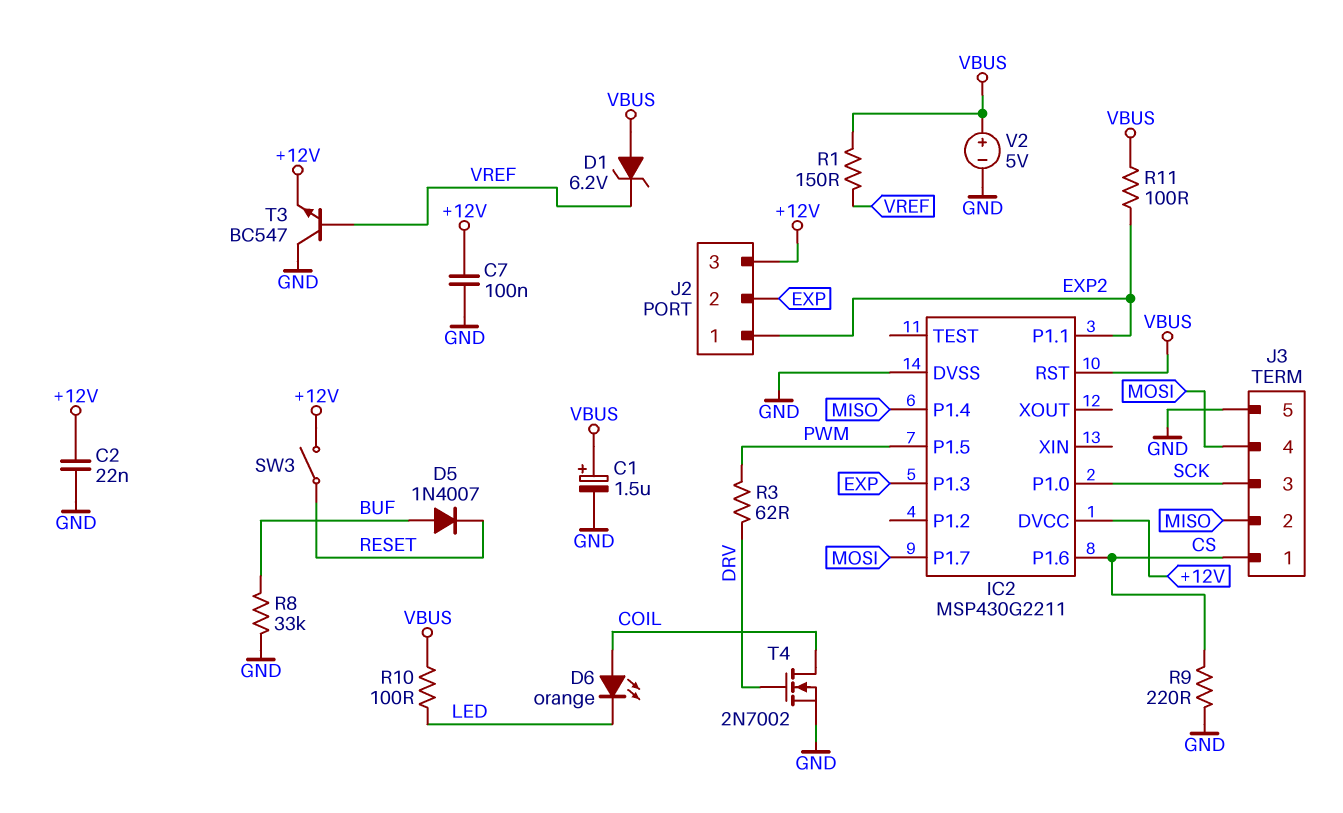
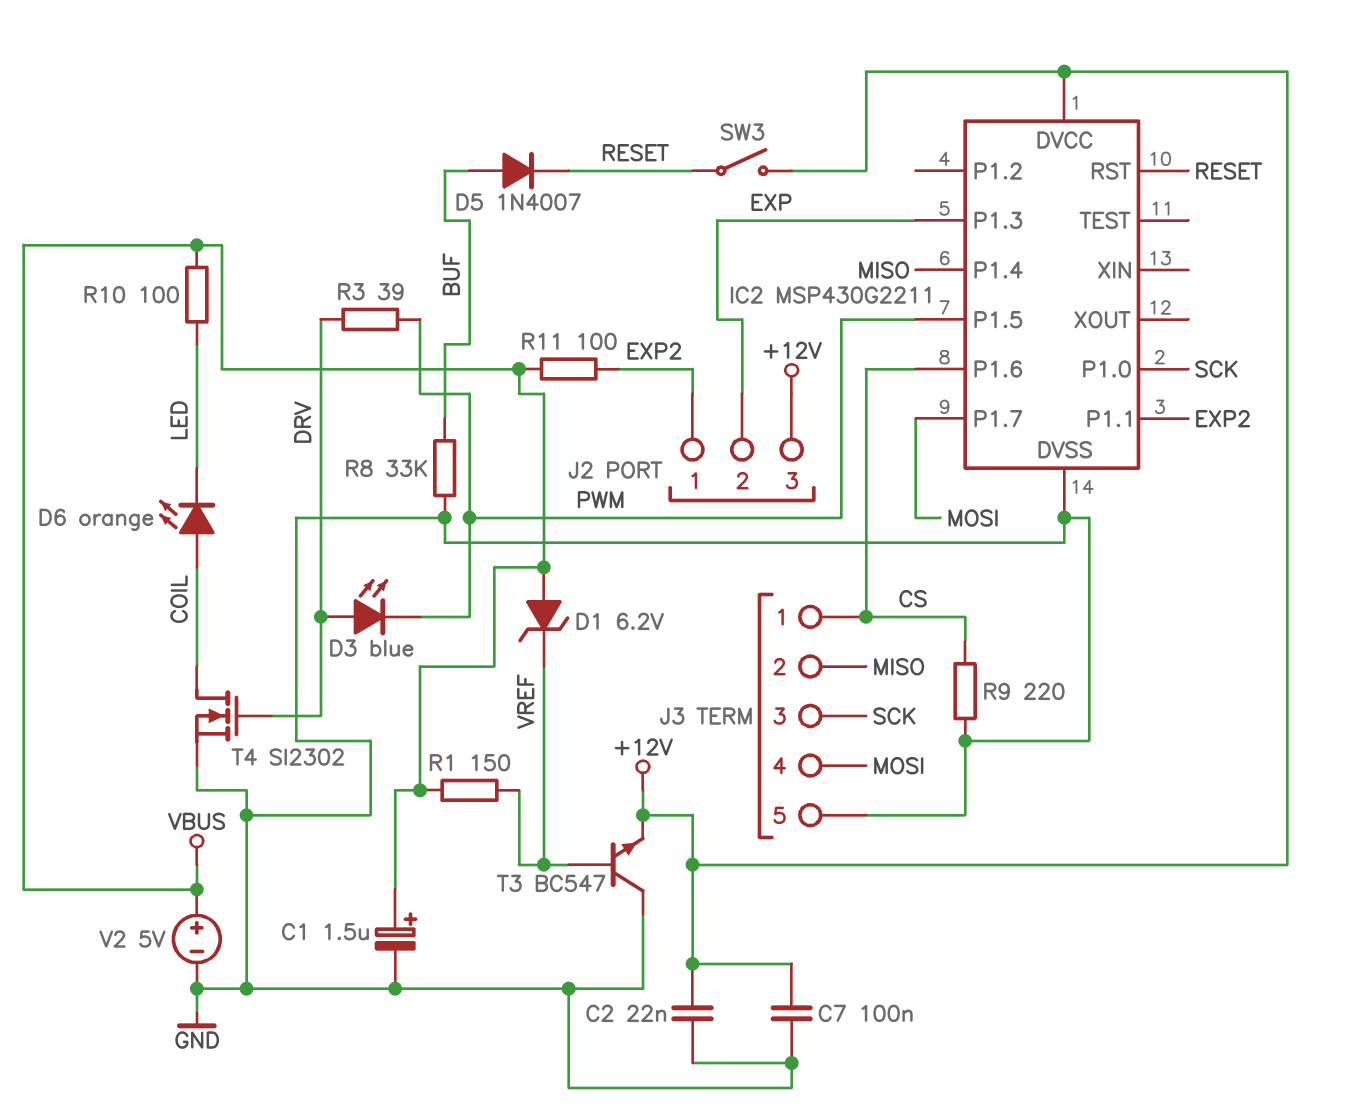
D3: none -> LED blue (A DRV, K PWM)
IC2 pin RST: VBUS -> RESET
R3: 62 (DRV, PWM) -> 39 (DRV, PWM)
T4: NMOS 2N7002 (G DRV, D COIL, S GND) -> NMOS SI2302 (G DRV, D COIL, S GND)

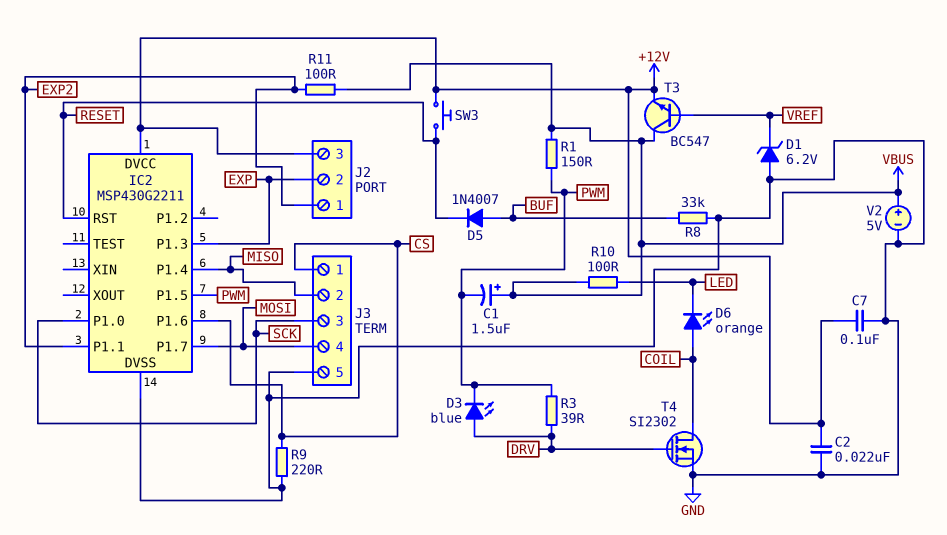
C1: 1.5uF (plus VBUS, minus GND) -> 1.5uF (plus VBUS, minus PWM)
D1: zener 6.2V (A VBUS, K VREF) -> zener 6.2V (A GND, K VREF)
R1: 150 (VBUS, VREF) -> 150 (PWM, VBUS)
SW3: switch (+12V, RESET) -> button (+12V, RESET)
T3: NPN BC547 (B VREF, C GND, E +12V) -> NPN BC547 (B VREF, C VBUS, E +12V)

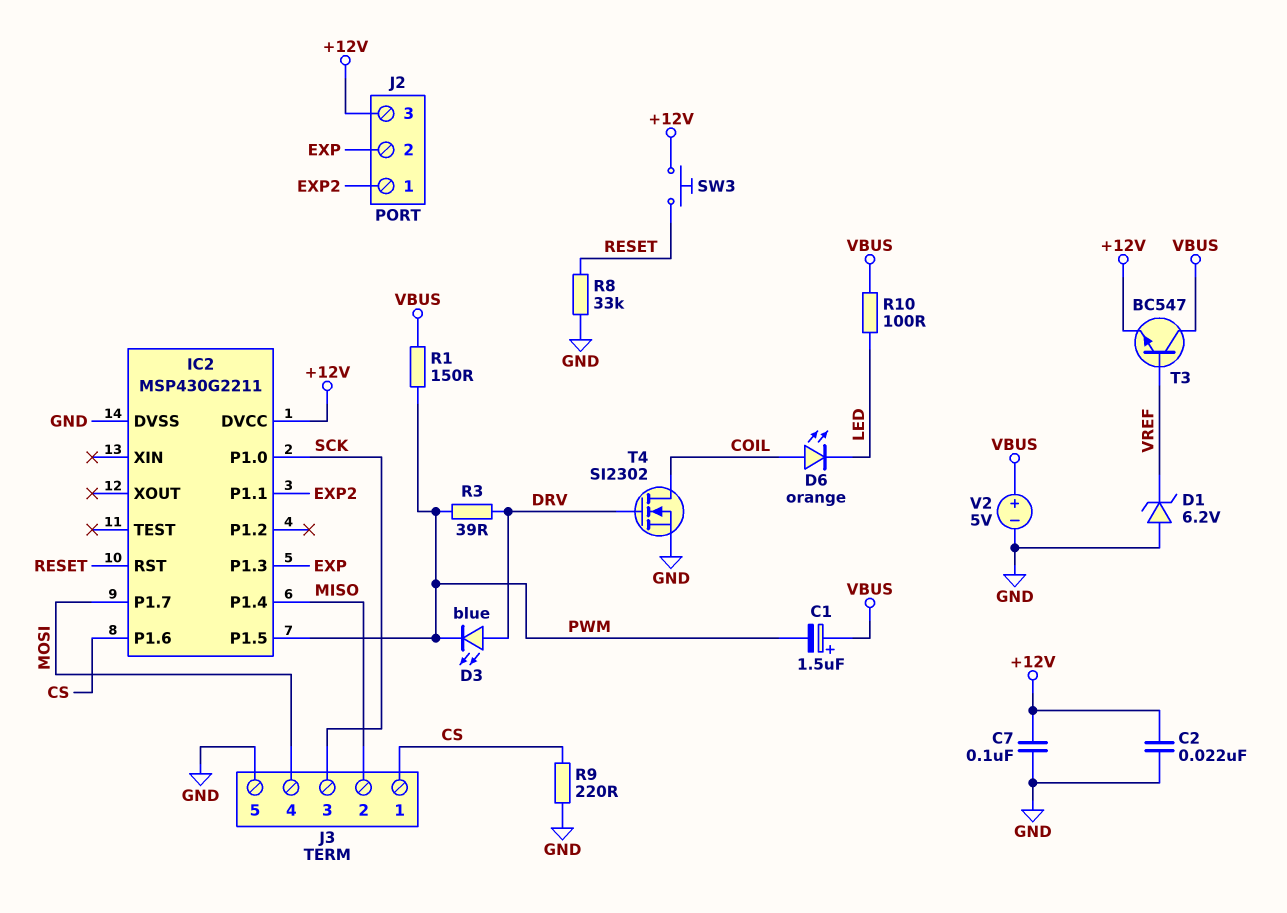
D5: diode 1N4007 (A BUF, K RESET) -> none
R8: 33k (BUF, GND) -> 33k (GND, RESET)
R11: 100 (EXP2, VBUS) -> none

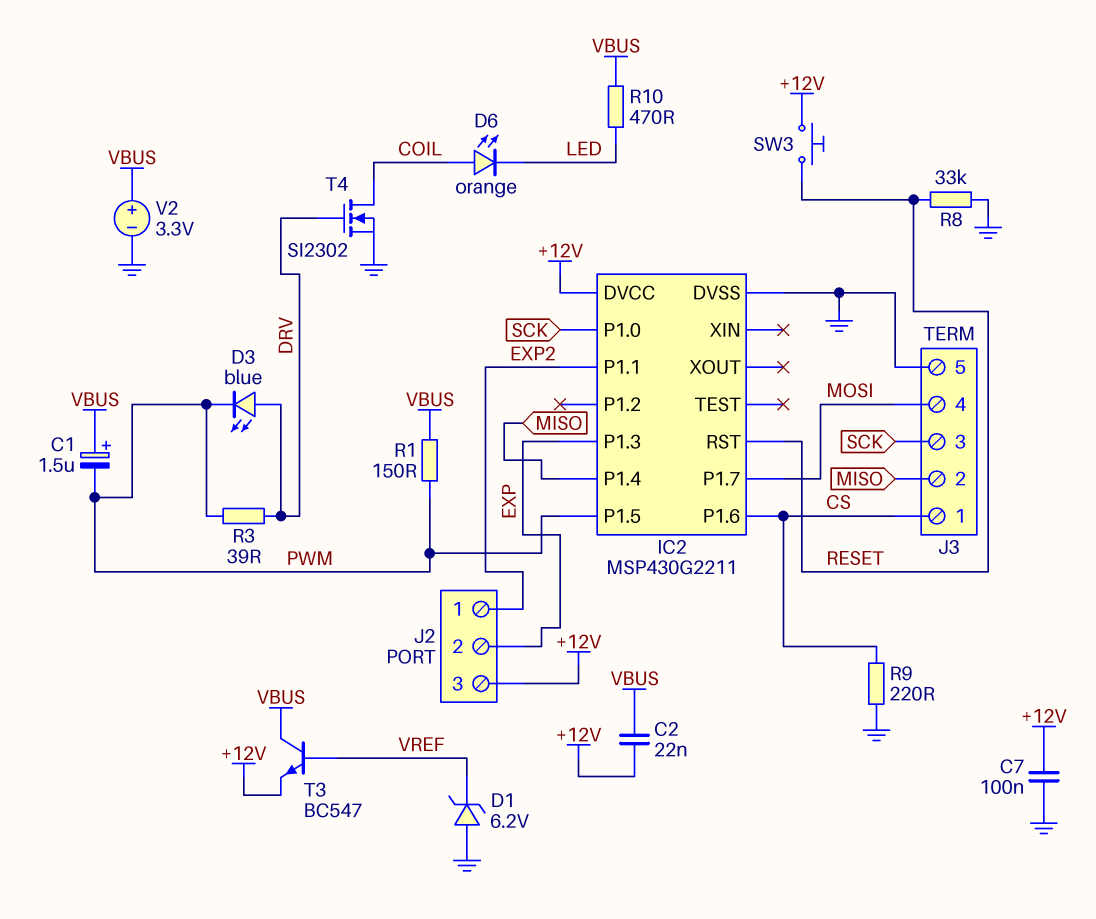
C2: 22nF (+12V, GND) -> 22nF (+12V, VBUS)
R10: 100 (LED, VBUS) -> 470 (LED, VBUS)
V2: 5V (plus VBUS, minus GND) -> 3.3V (plus VBUS, minus GND)

